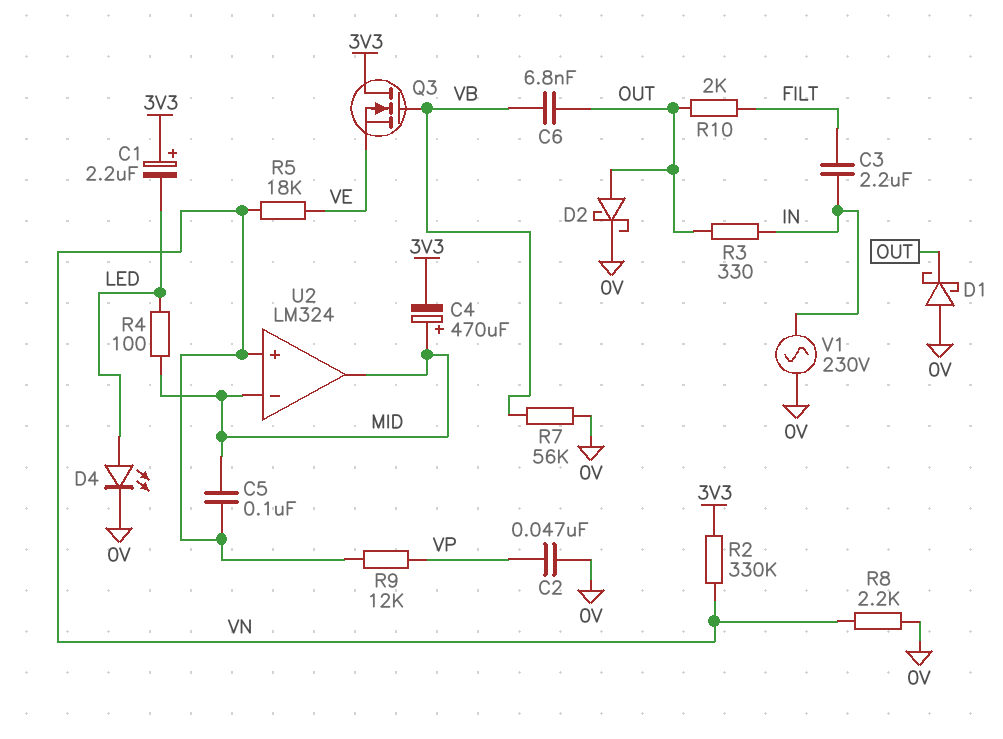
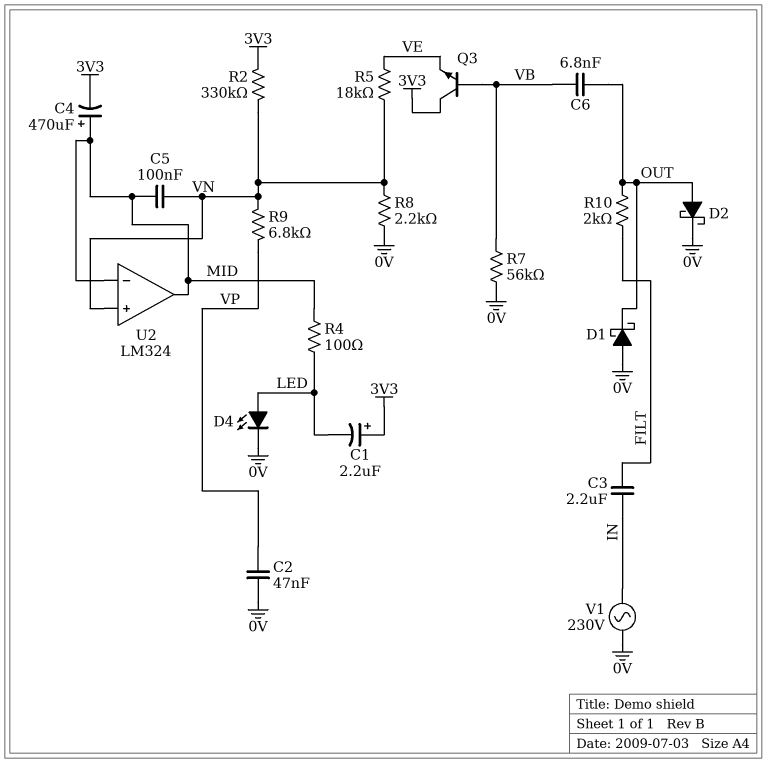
Q3: NMOS (G VB, D 3V3, S VE) -> NPN (B VB, C 3V3, E VE)
R3: 330 (IN, OUT) -> none
R9: 12k (VN, VP) -> 6.8k (VN, VP)

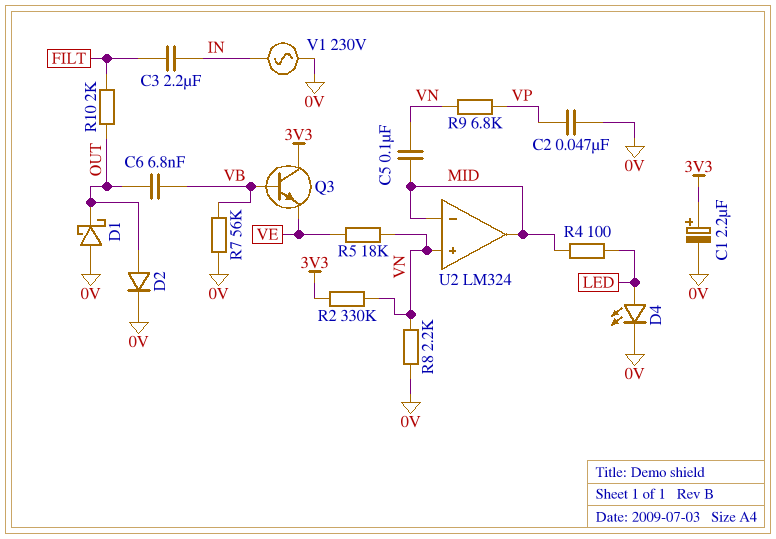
C1: 2.2uF (plus 3V3, minus LED) -> 2.2uF (plus 3V3, minus 0V)
C4: 470uF (plus MID, minus 3V3) -> none
D2: schottky (A OUT, K 0V) -> diode (A OUT, K 0V)

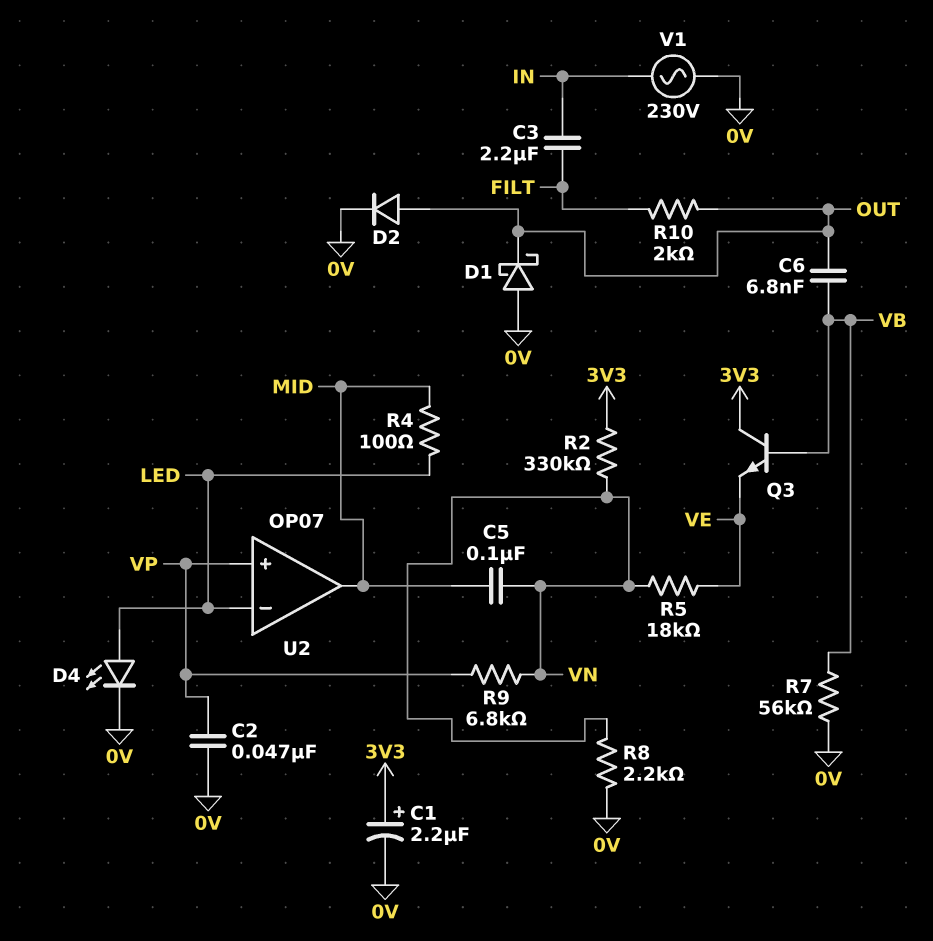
U2: LM324 -> OP07
U2 pin in+: VN -> VP
U2 pin in-: MID -> LED

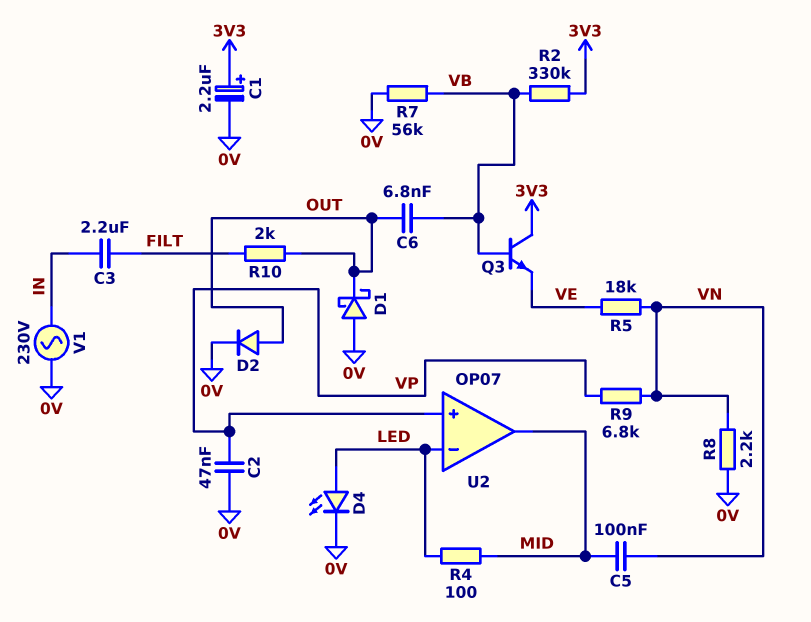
R2: 330k (3V3, VN) -> 330k (3V3, VB)

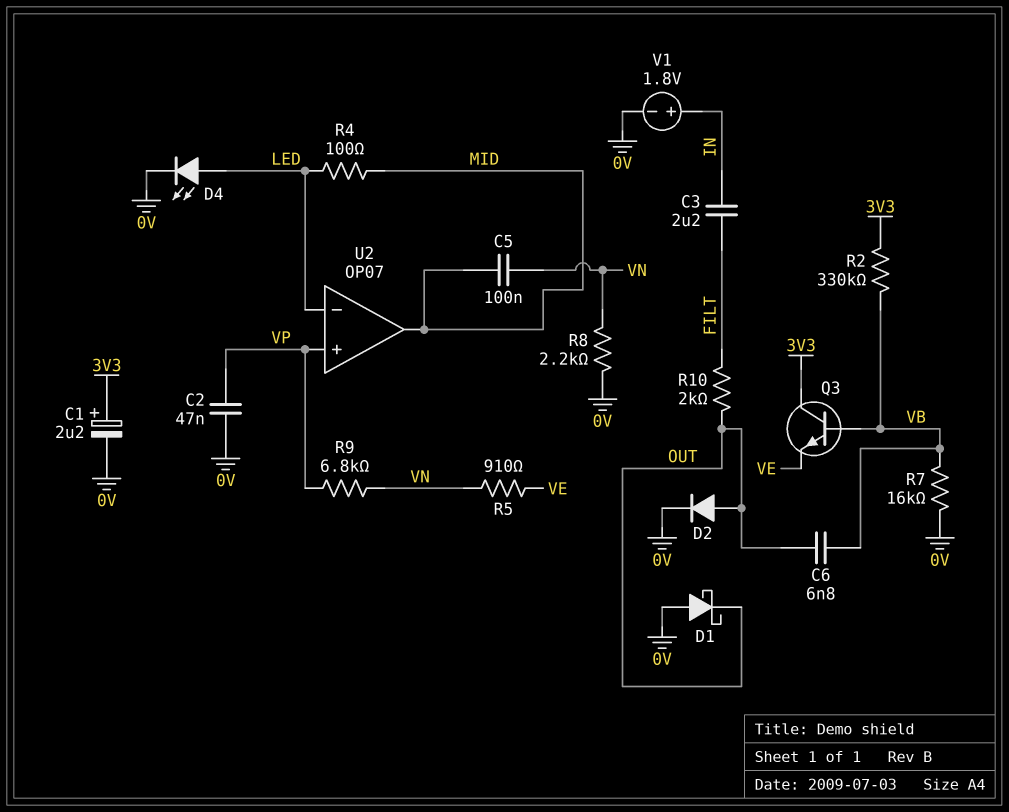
R5: 18k (VE, VN) -> 910 (VE, VN)
R7: 56k (0V, VB) -> 16k (0V, VB)
V1: AC 230V (0V, IN) -> 1.8V (plus IN, minus 0V)

